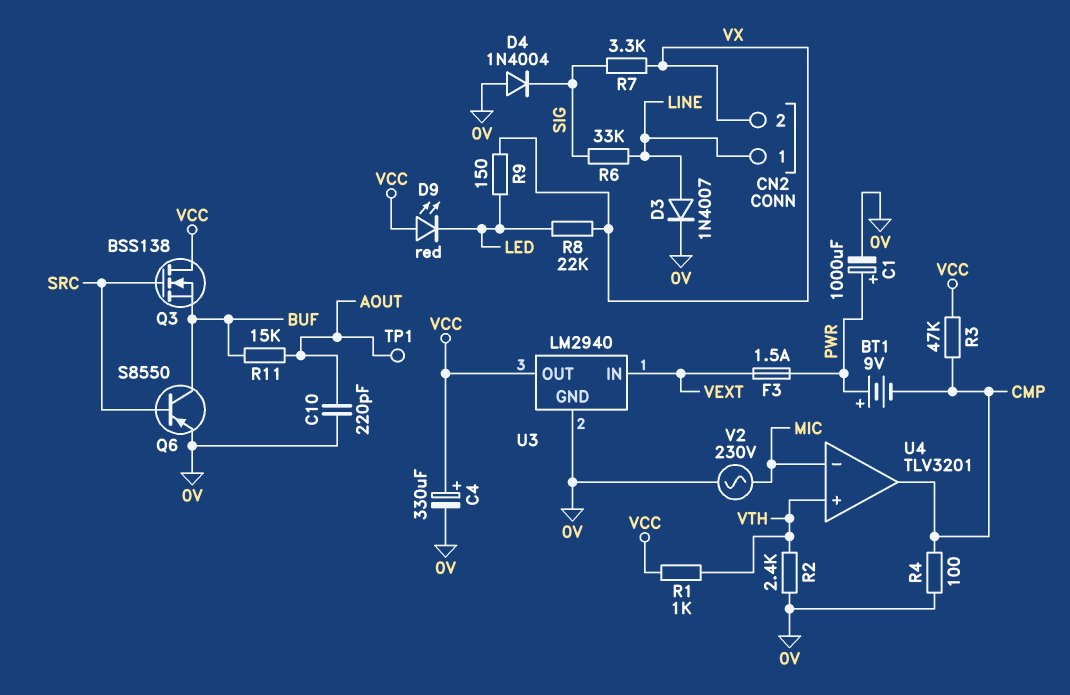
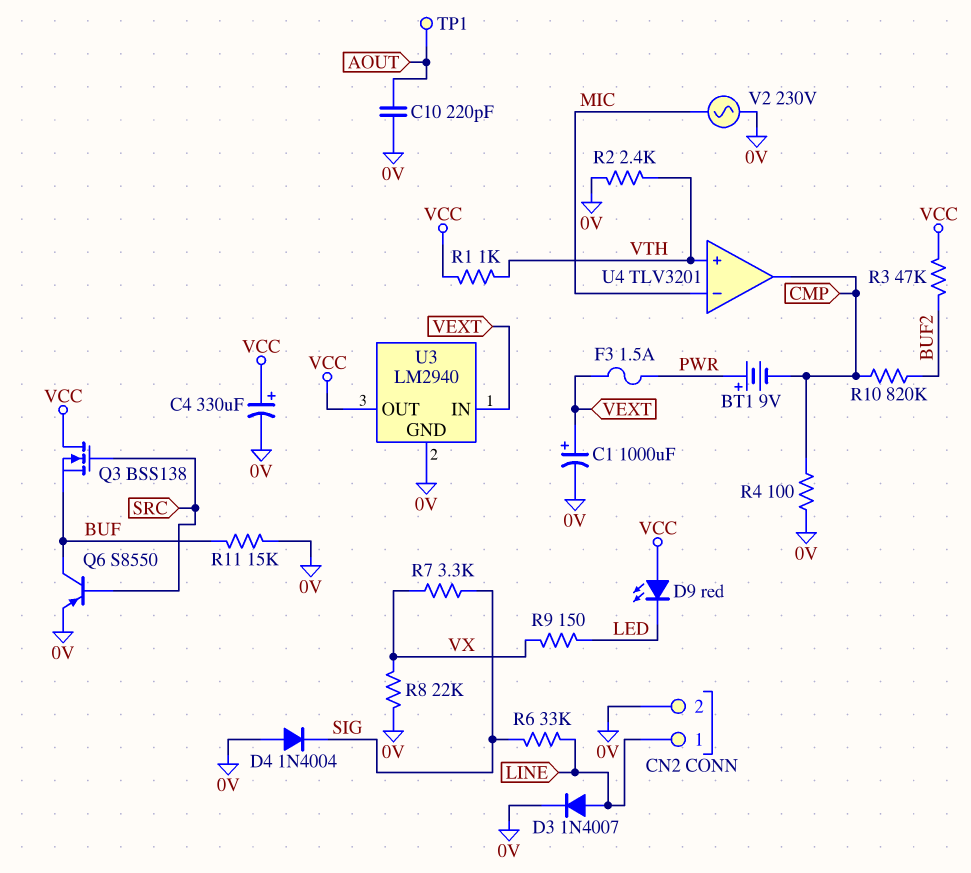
C1: 1000uF (plus PWR, minus 0V) -> 1000uF (plus VEXT, minus 0V)
CN2 pin 2: VX -> 0V
R3: 47k (CMP, VCC) -> 47k (BUF2, VCC)
R8: 22k (LED, VX) -> 22k (0V, VX)
R10: none -> 820k (BUF2, CMP)
R11: 15k (AOUT, BUF) -> 15k (0V, BUF)

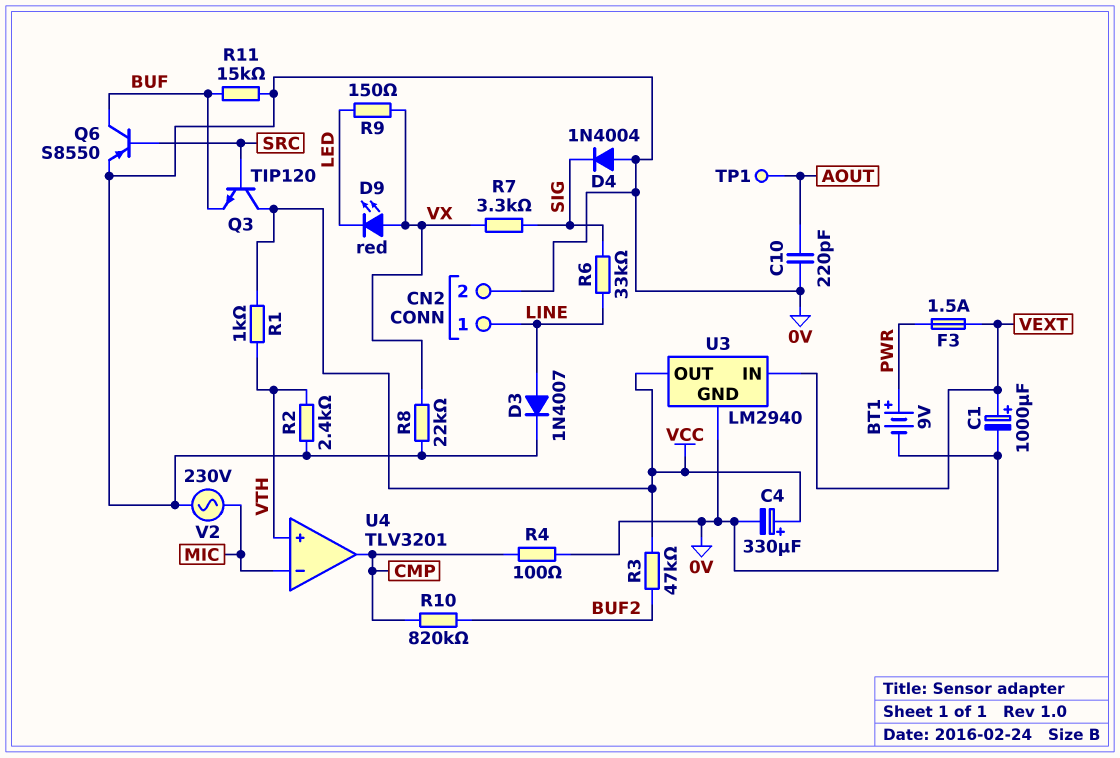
BT1: 9V (plus PWR, minus CMP) -> 9V (plus PWR, minus 0V)
D9: LED red (A VCC, K LED) -> LED red (A VX, K LED)
Q3: NMOS BSS138 (G SRC, D VCC, S BUF) -> NPN TIP120 (B SRC, C VCC, E BUF)

